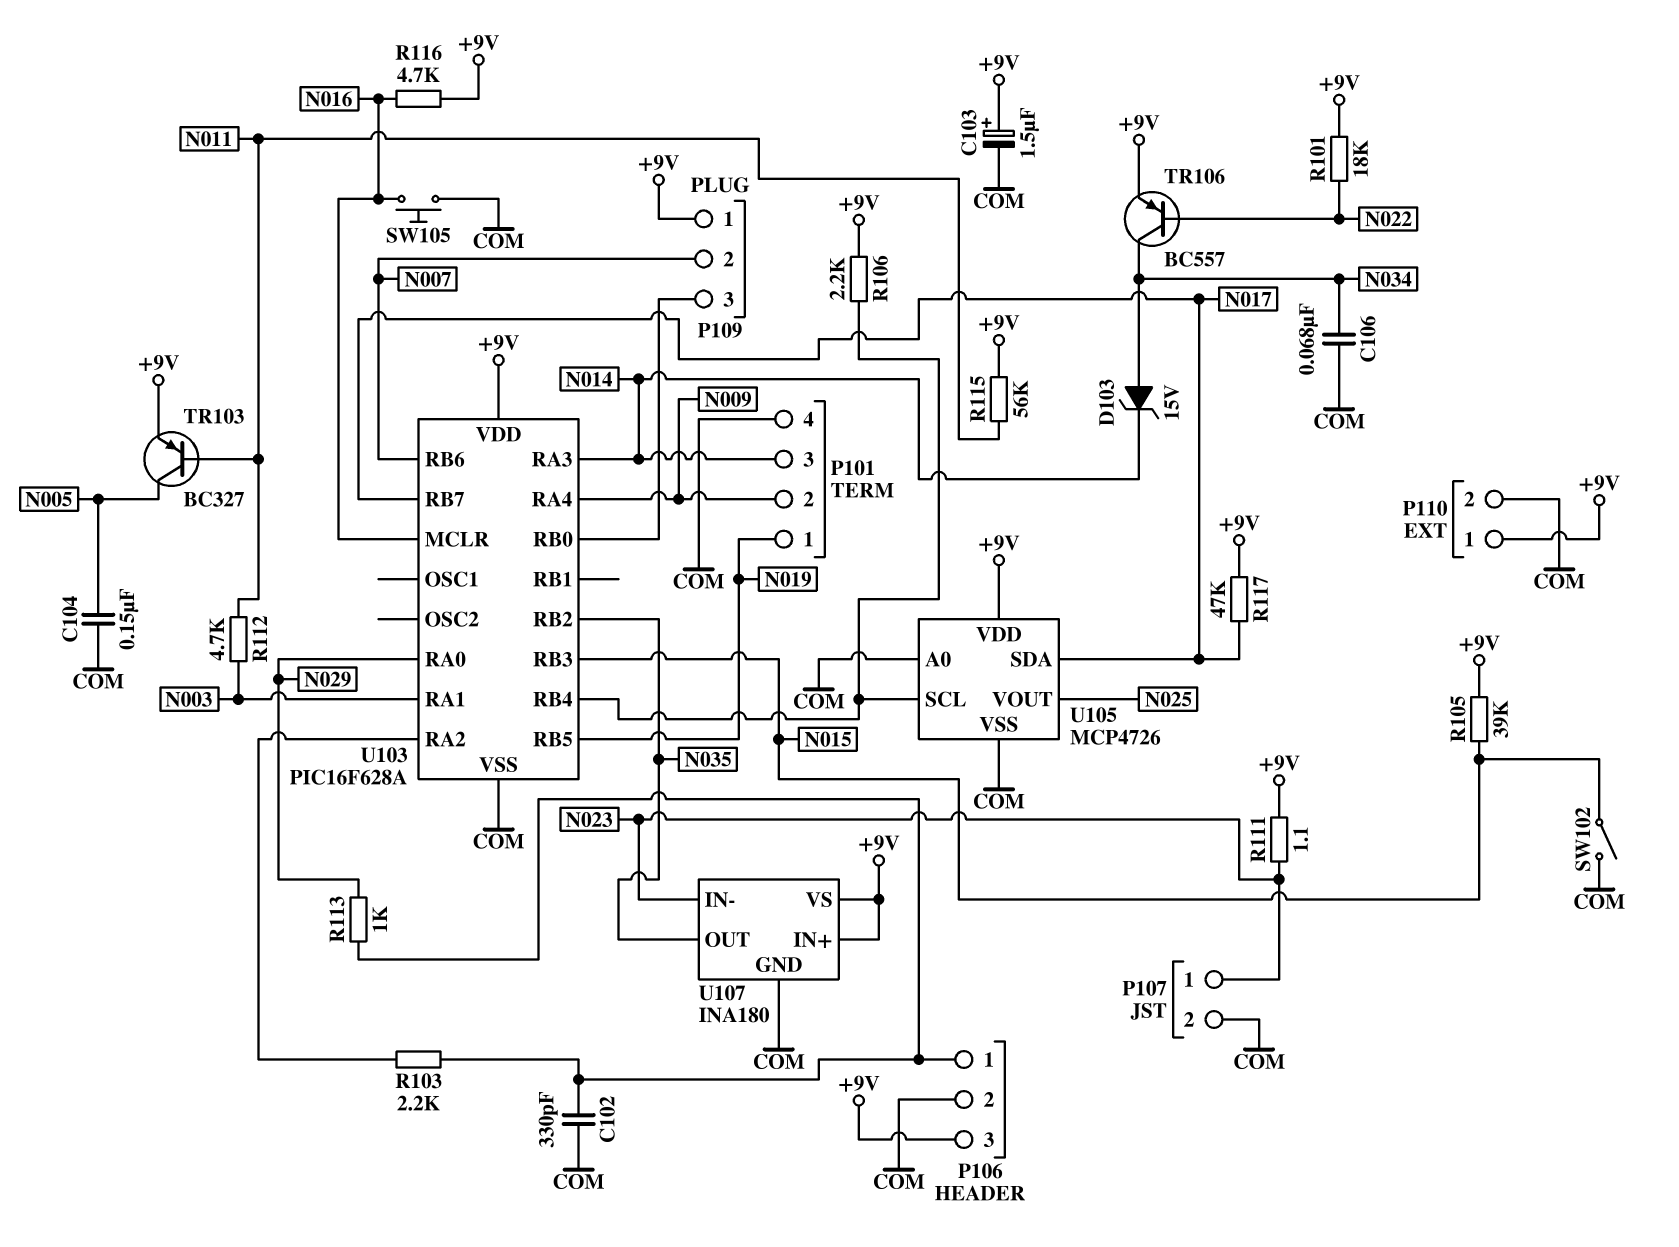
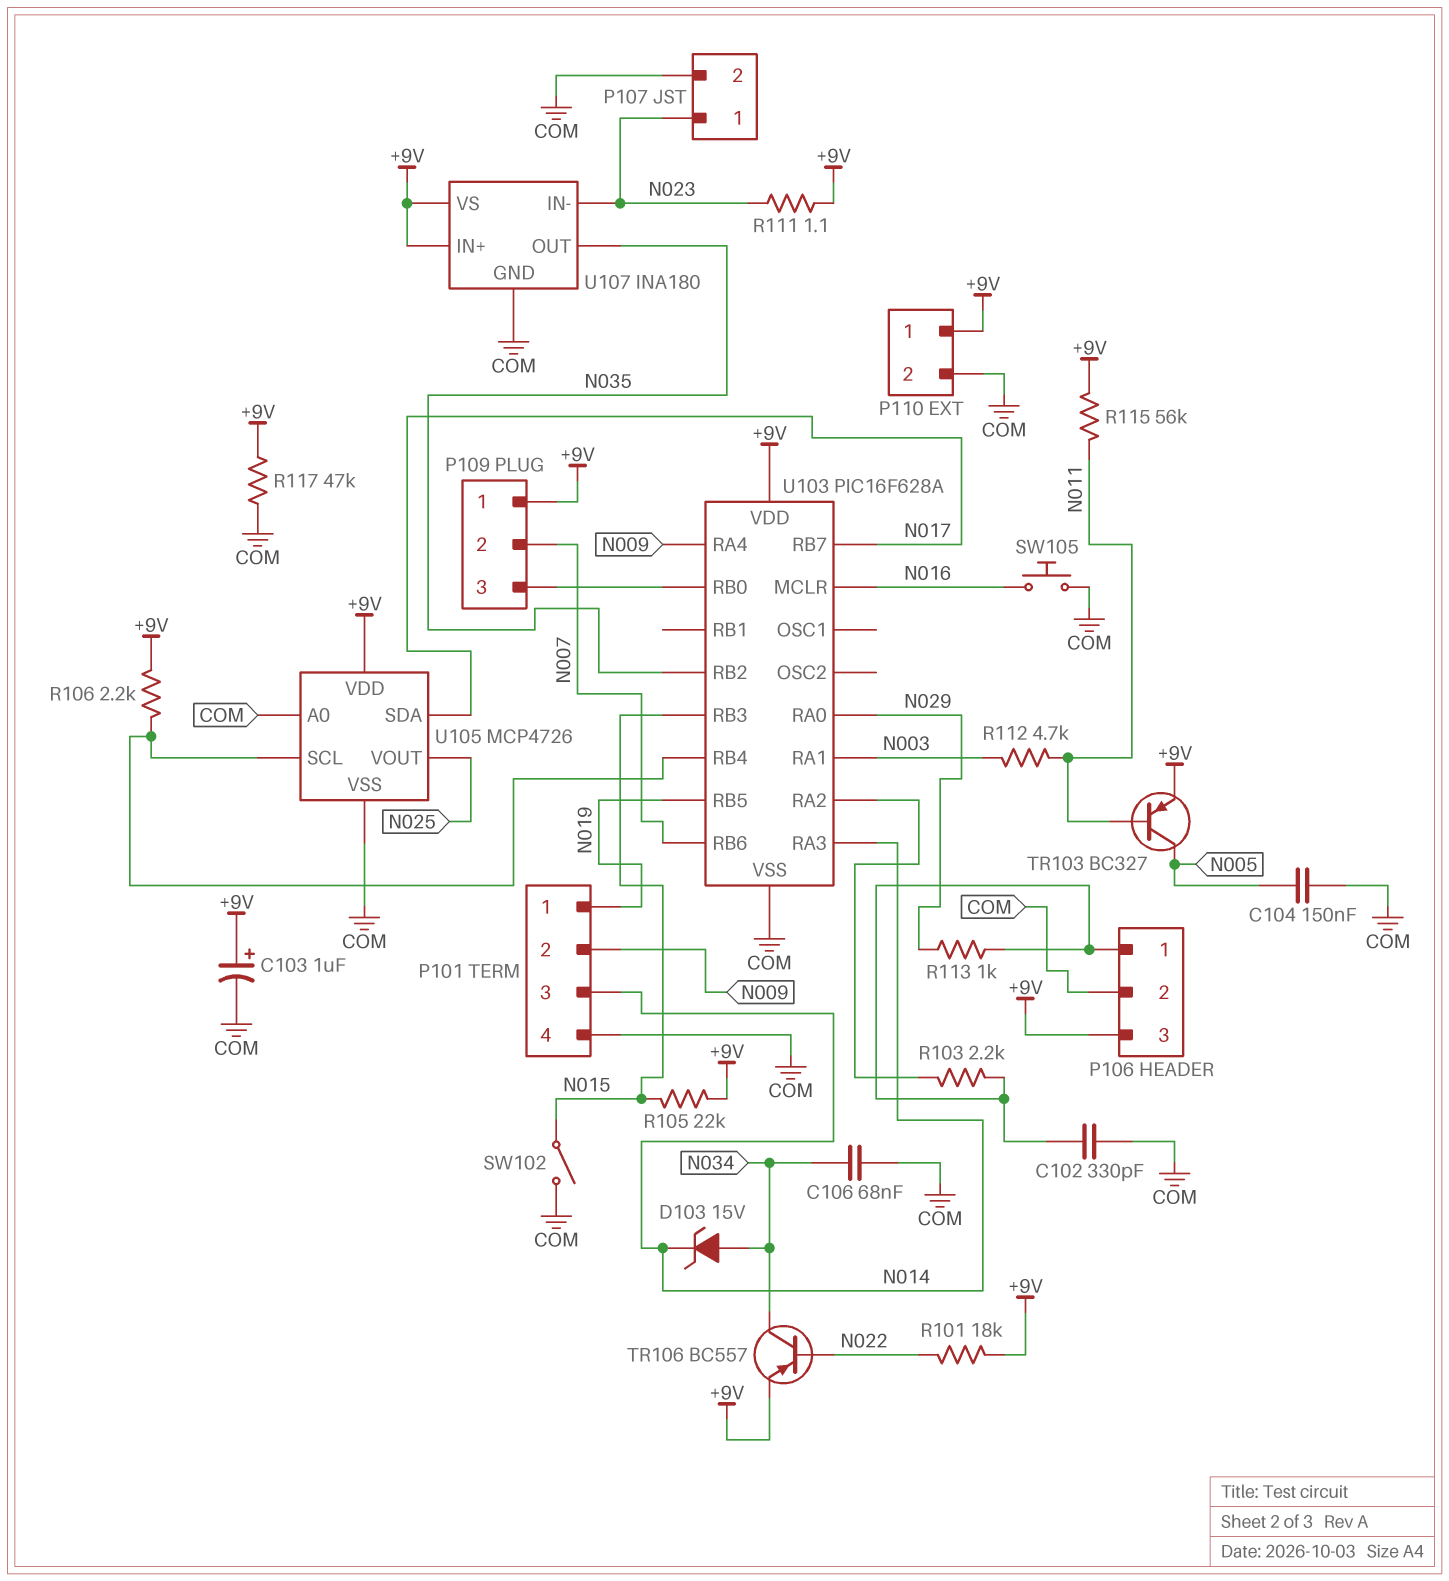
C103: 1.5uF (plus +9V, minus COM) -> 1uF (plus +9V, minus COM)
R105: 39k (+9V, N015) -> 22k (+9V, N015)
R116: 4.7k (+9V, N016) -> none
R117: 47k (+9V, N017) -> 47k (+9V, COM)

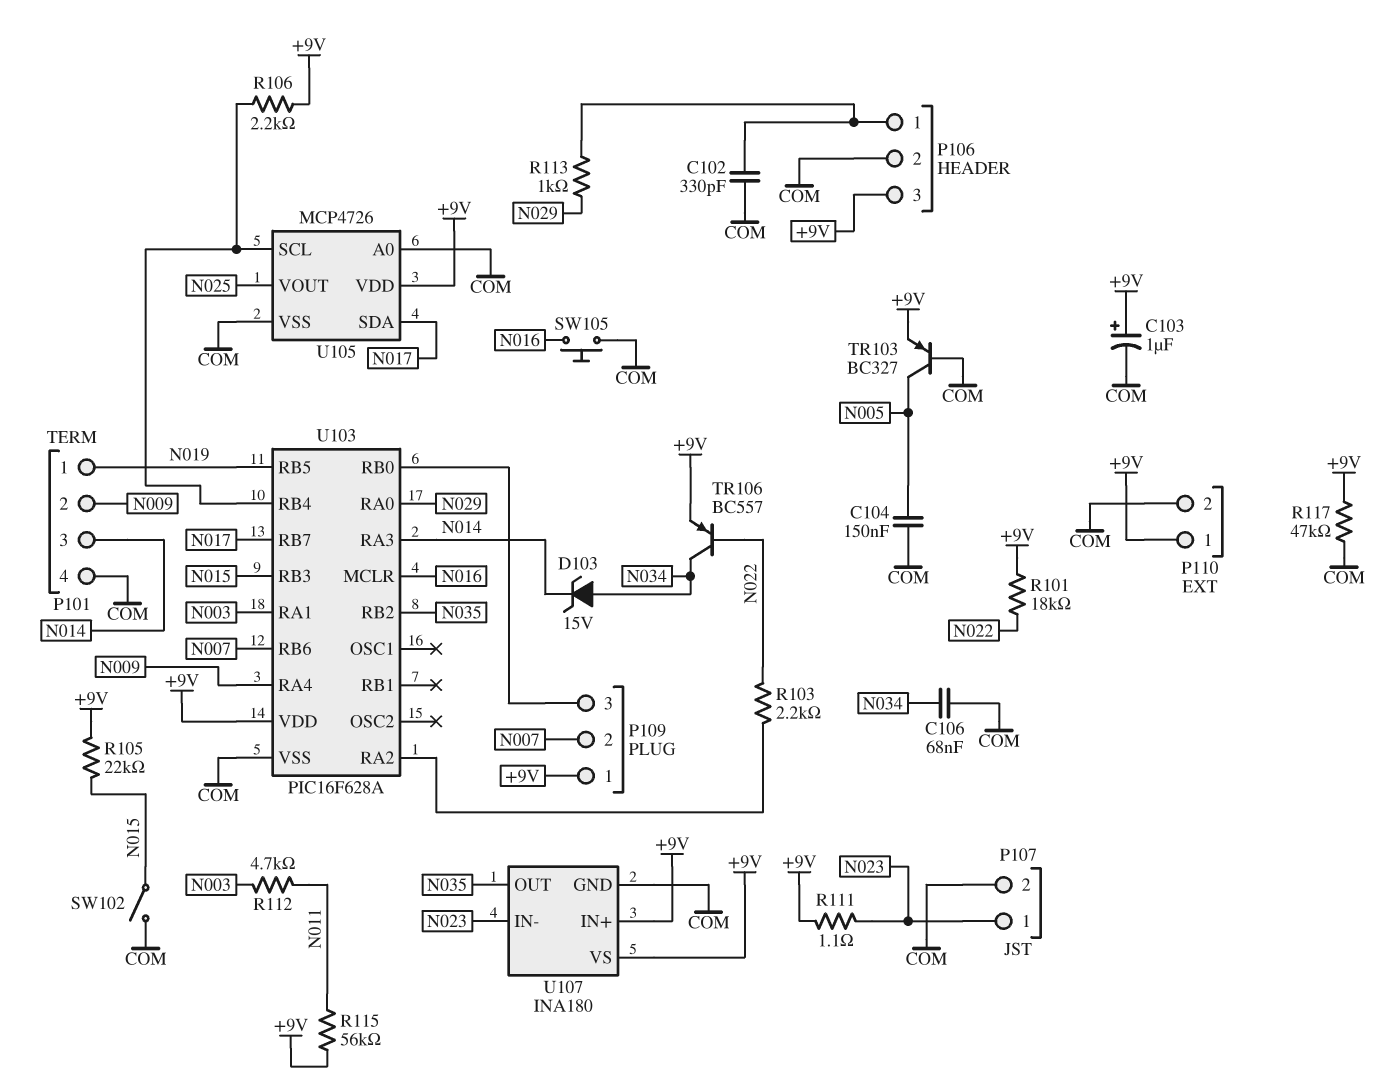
R103: 2.2k (P106/1, U103/RA2) -> 2.2k (N022, U103/RA2)
TR103: PNP BC327 (B N011, C N005, E +9V) -> PNP BC327 (B COM, C N005, E +9V)

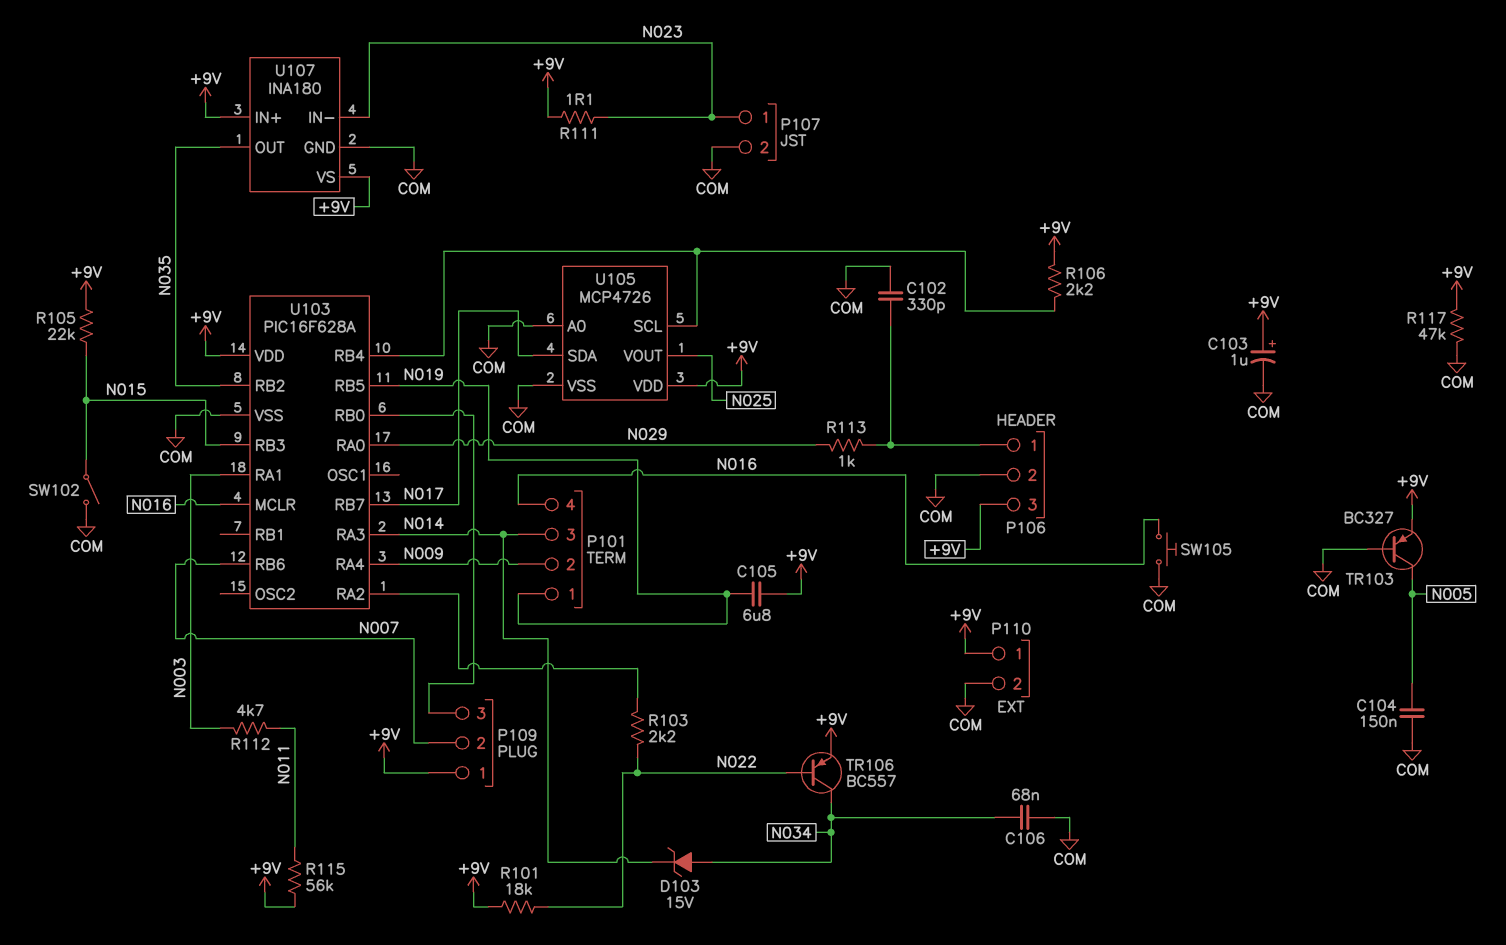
C105: none -> 6.8uF (+9V, N019)
P101 pin 4: COM -> N016

